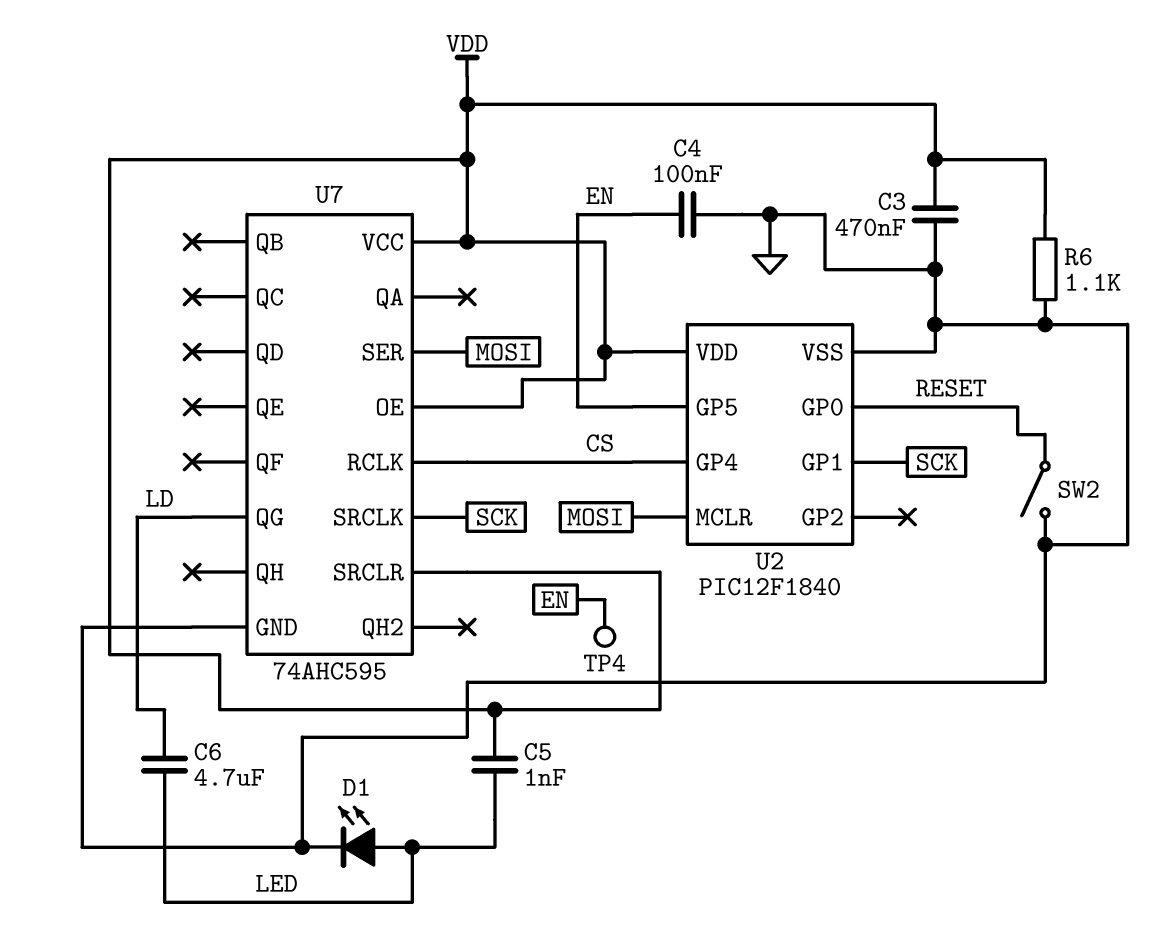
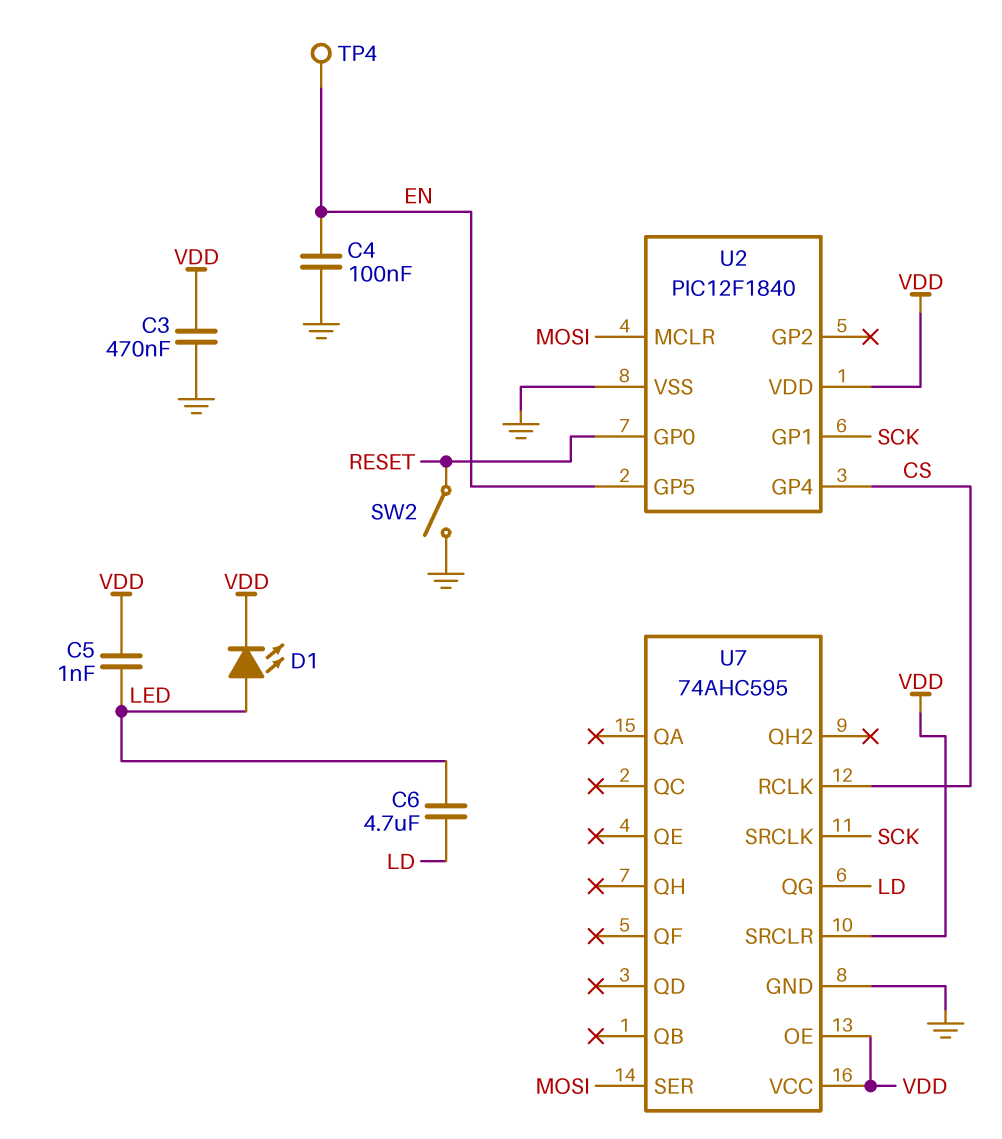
D1: LED (A LED, K GND) -> LED (A LED, K VDD)
R6: 1.1k (GND, VDD) -> none

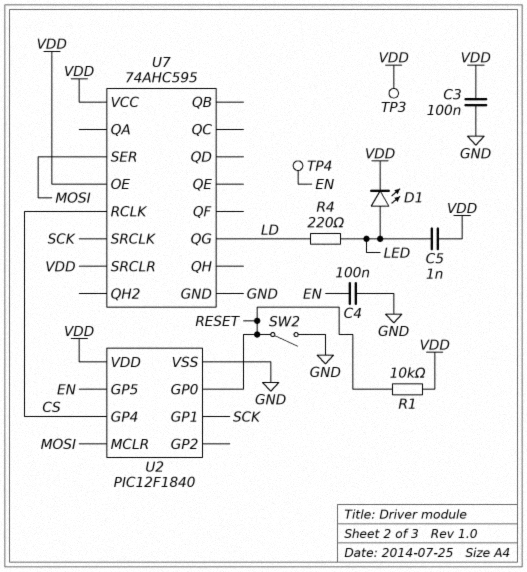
C3: 470nF (GND, VDD) -> 100nF (GND, VDD)
C6: 4.7uF (LD, LED) -> none
R1: none -> 10k (RESET, VDD)
R4: none -> 220 (LD, LED)
TP3: none -> test point (VDD)

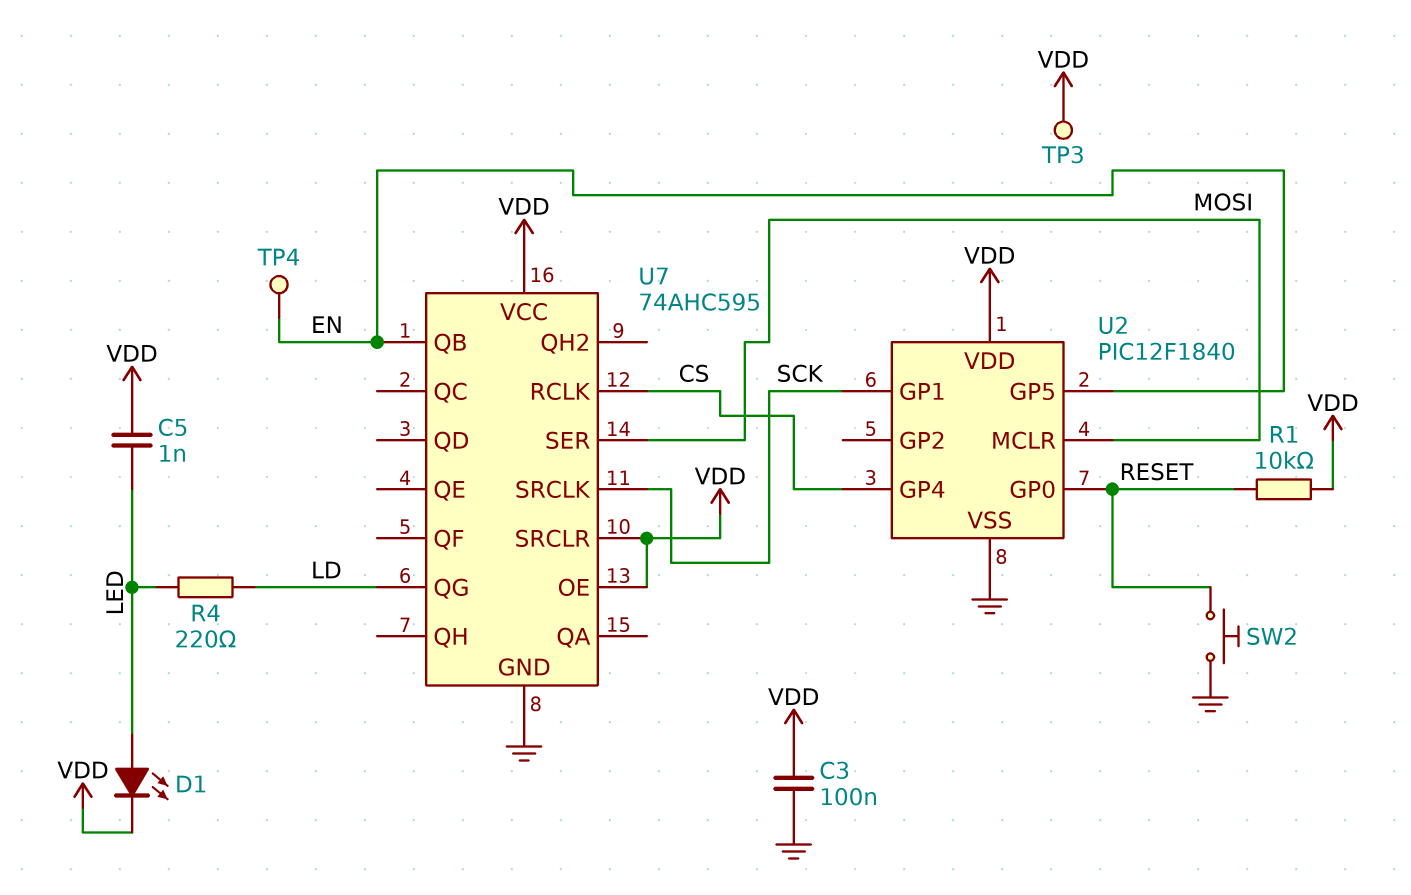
C4: 100nF (EN, GND) -> none
SW2: switch (GND, RESET) -> button (GND, RESET)
U7 pin QB: none -> EN

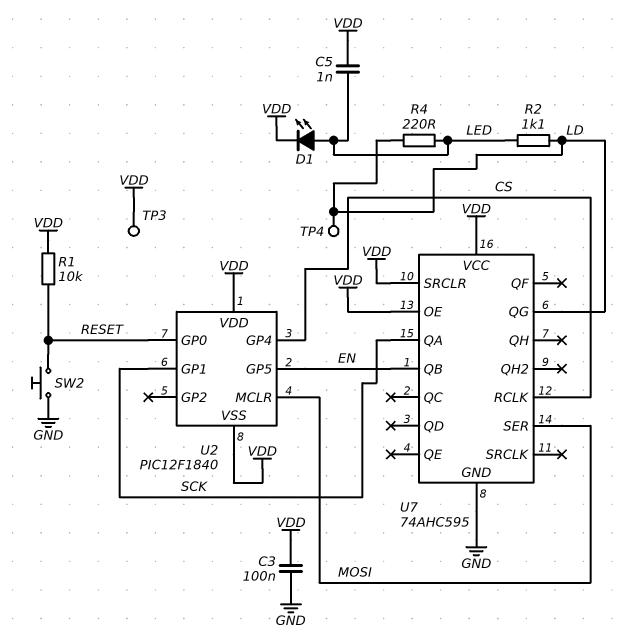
R2: none -> 1.1k (LD, LED)
TP4: test point (EN) -> test point (LD)
U2 pin VSS: GND -> VDD
U7 pin QA: none -> SCK
U7 pin SRCLK: SCK -> none

